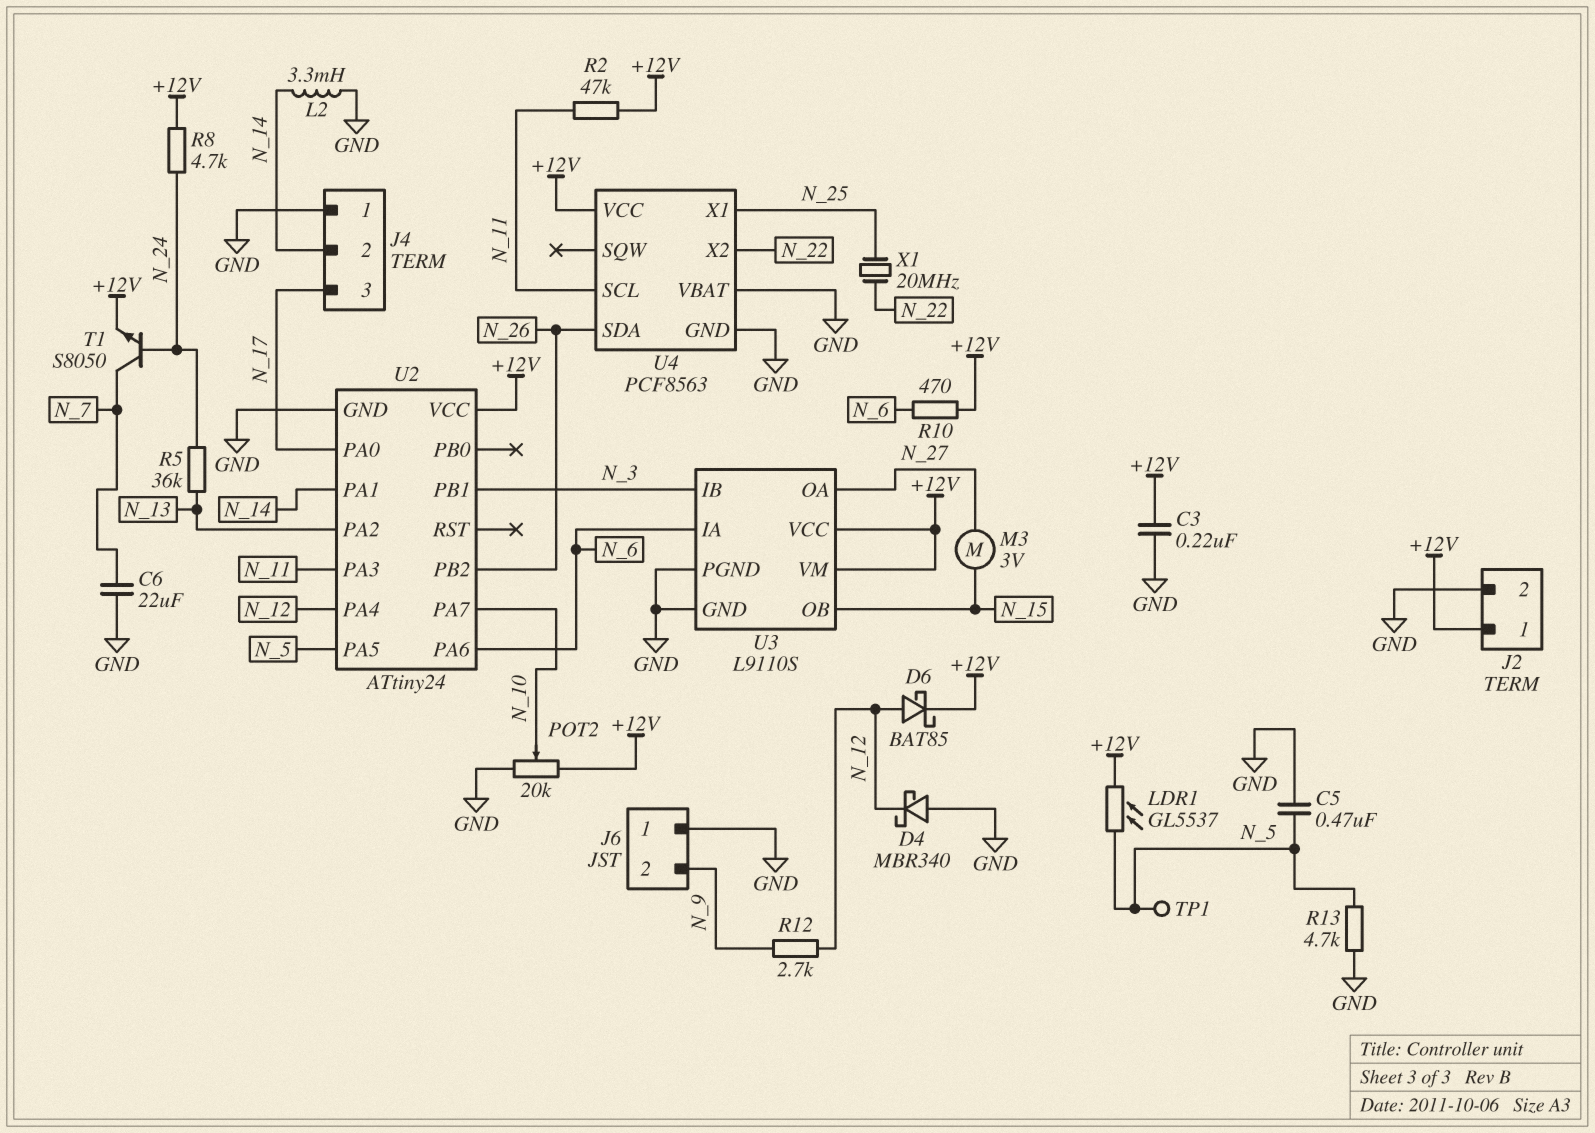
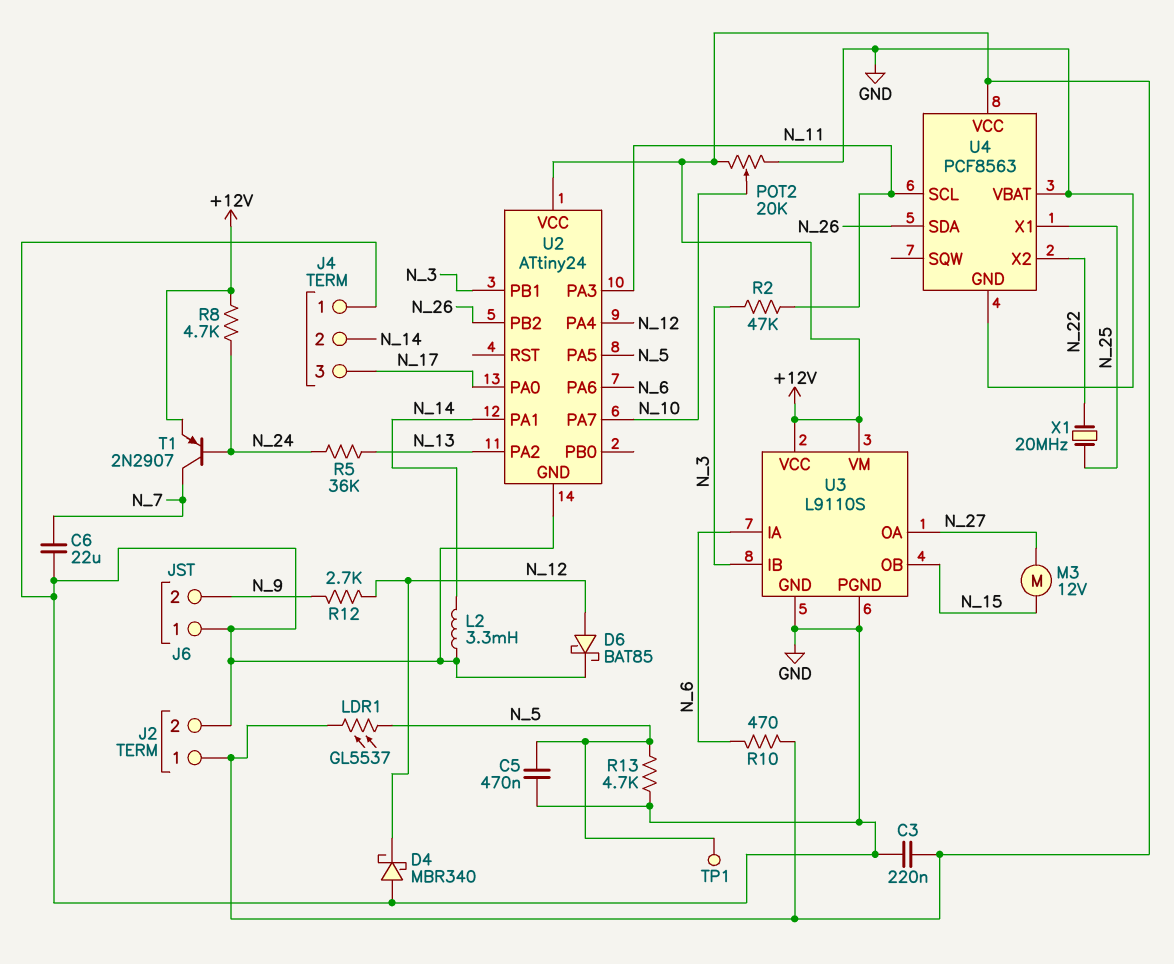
D6: schottky BAT85 (A N_12, K +12V) -> schottky BAT85 (A N_12, K GND)
M3: motor 3V (N_15, N_27) -> motor 12V (N_15, N_27)
R2: 47k (+12V, N_11) -> 47k (N_3, N_11)
T1: NPN S8050 (B N_24, C N_7, E +12V) -> PNP 2N2907 (B N_24, C N_7, E +12V)

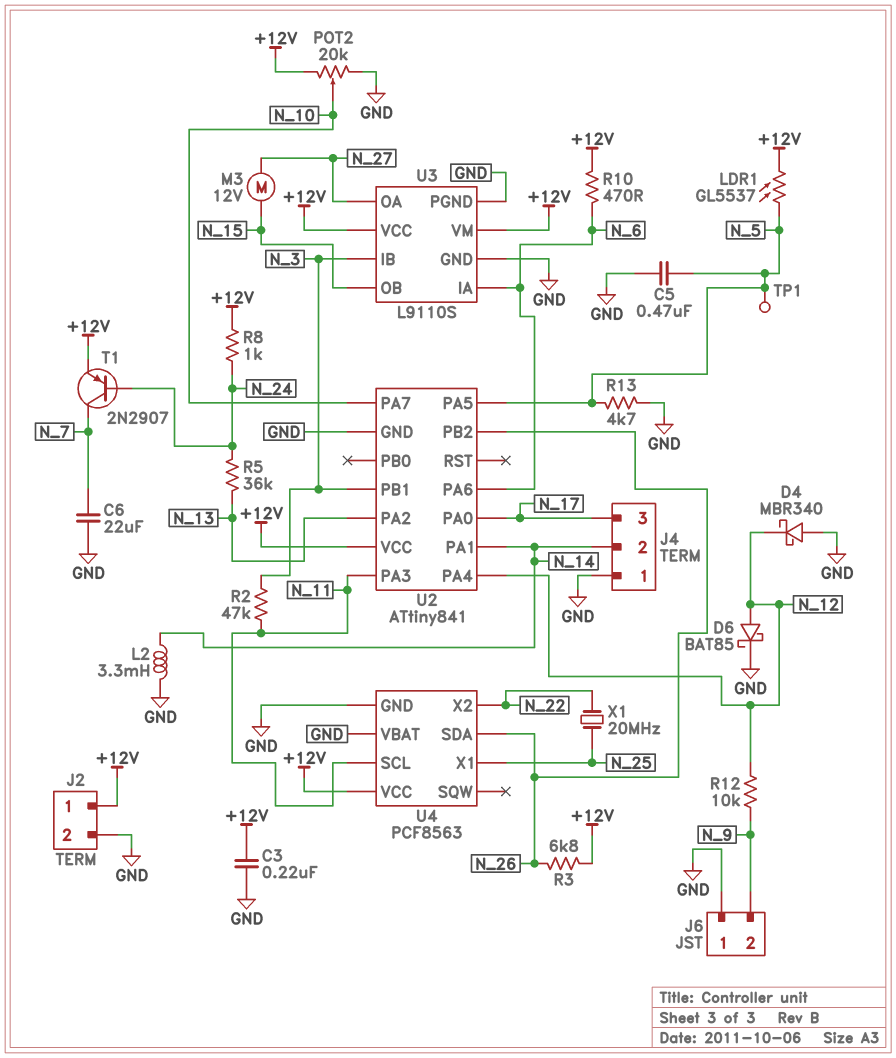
R3: none -> 6.8k (+12V, N_26)
R8: 4.7k (+12V, N_24) -> 1k (+12V, N_24)
R12: 2.7k (N_9, N_12) -> 10k (N_9, N_12)
U2: ATtiny24 -> ATtiny841

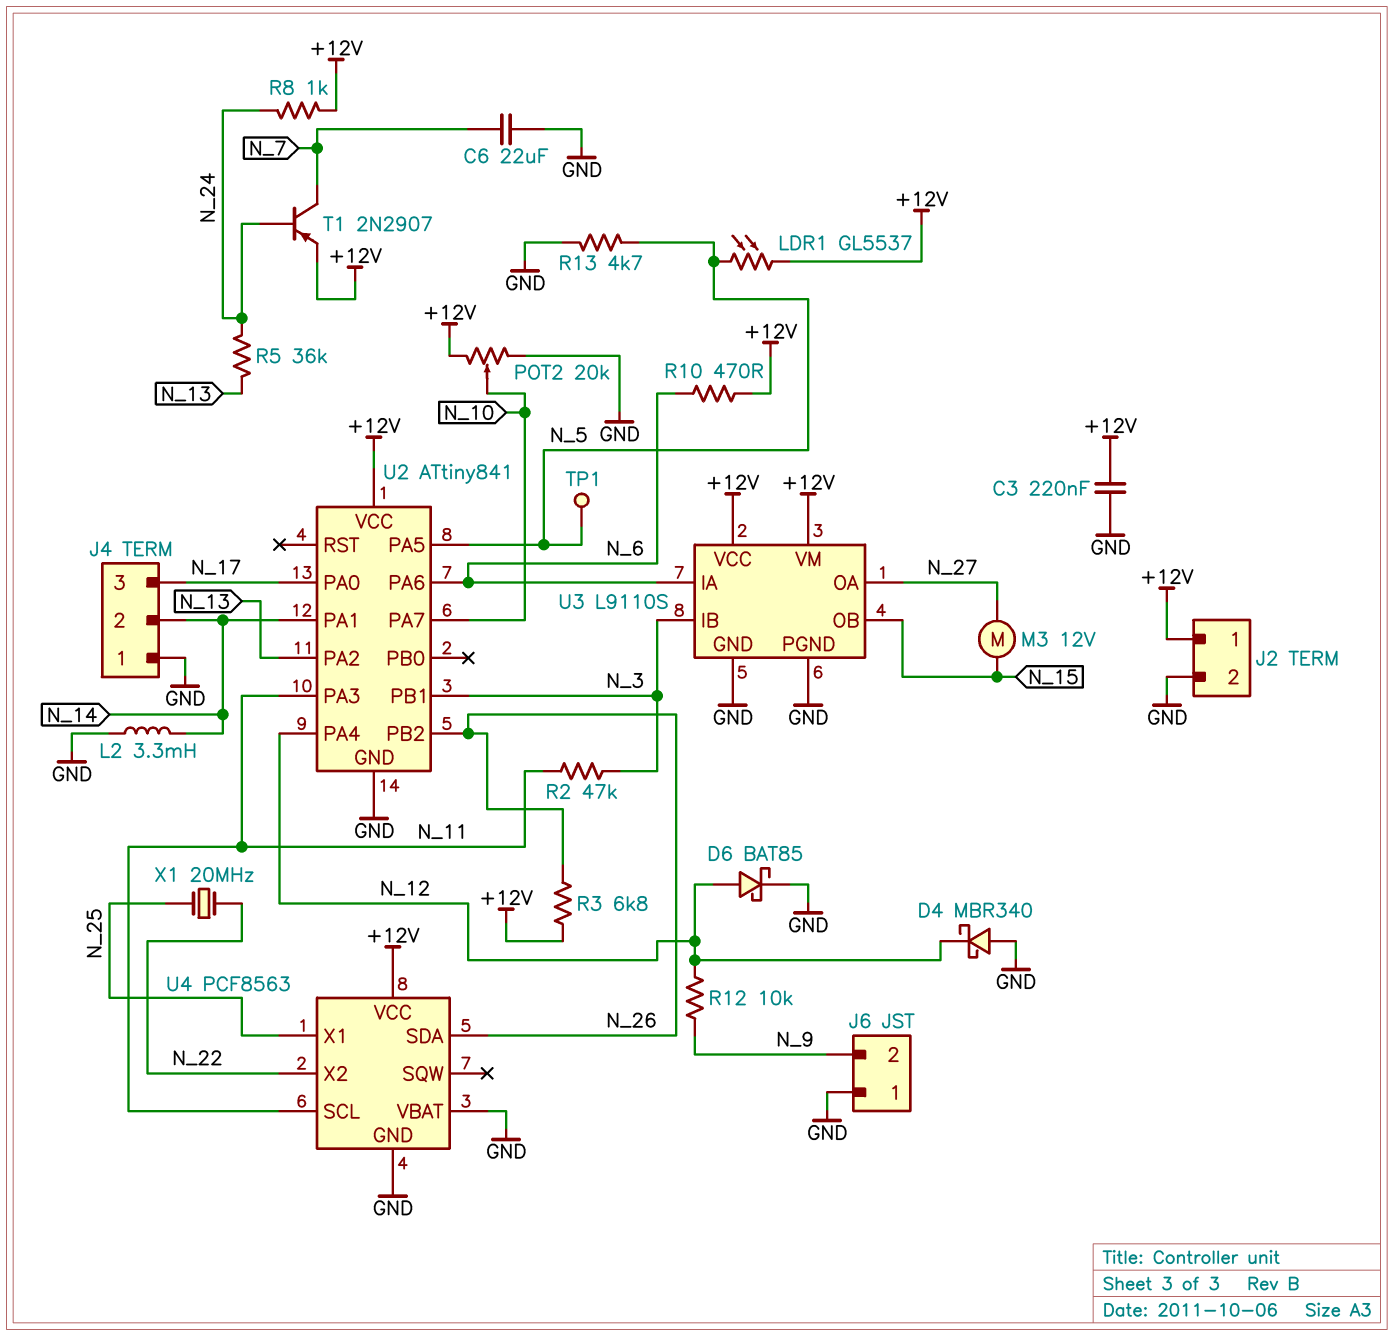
C5: 470nF (GND, N_5) -> none

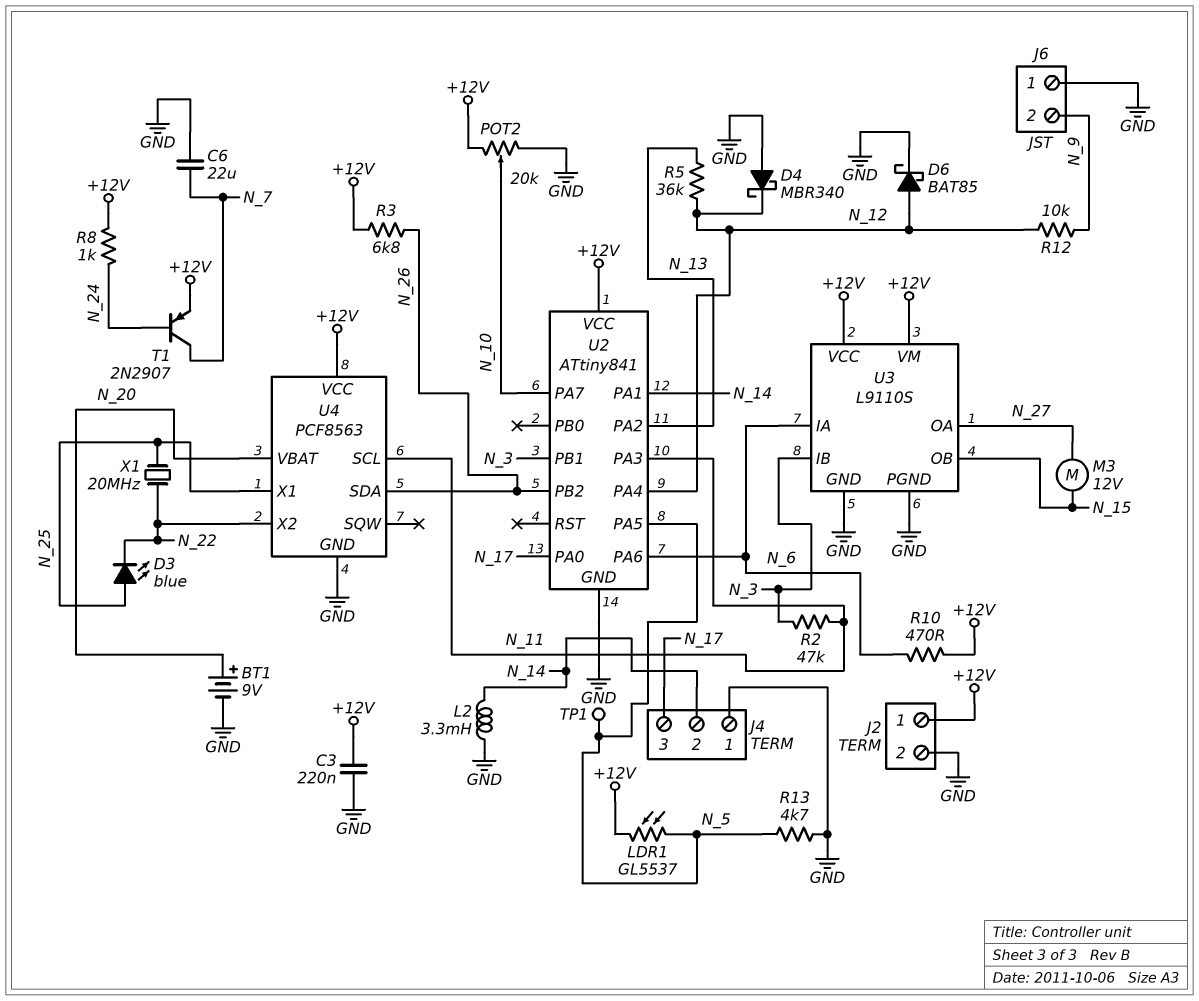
BT1: none -> 9V (plus N_20, minus GND)
D3: none -> LED blue (A N_25, K N_22)
R5: 36k (N_13, N_24) -> 36k (N_12, N_13)
U4 pin VBAT: GND -> N_20

